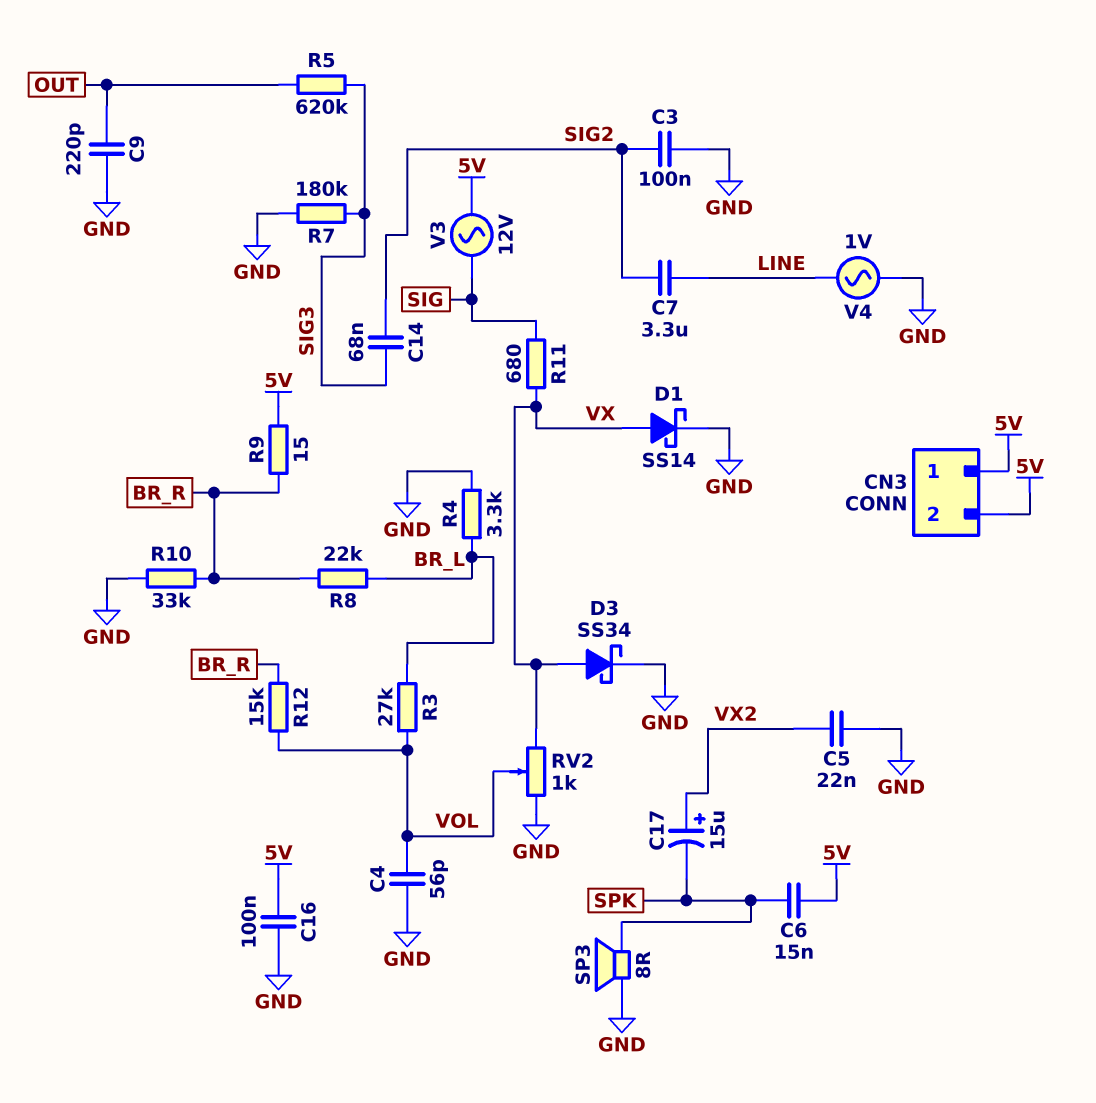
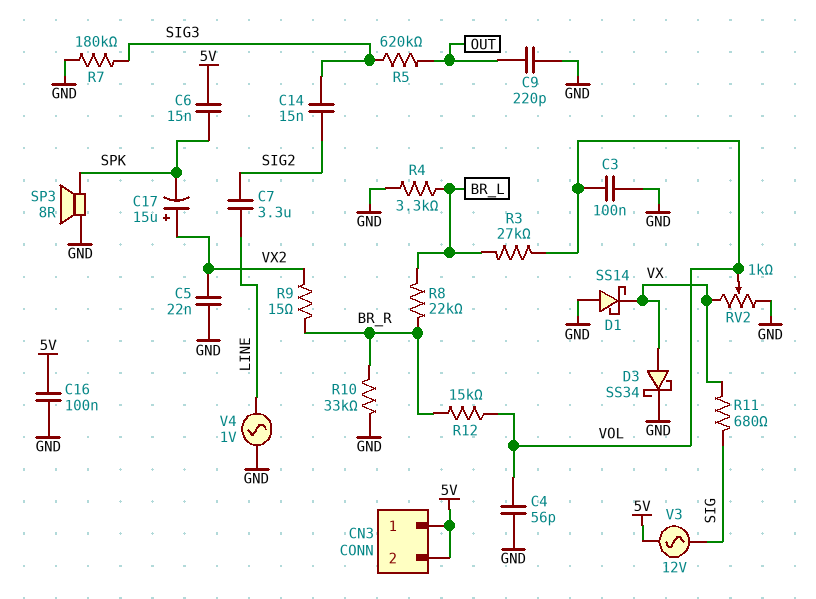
C3: 100nF (GND, SIG2) -> 100nF (GND, VOL)
C14: 68nF (SIG2, SIG3) -> 15nF (SIG2, SIG3)
D1: schottky SS14 (A VX, K GND) -> schottky SS14 (A GND, K VX)
R9: 15 (5V, BR_R) -> 15 (BR_R, VX2)

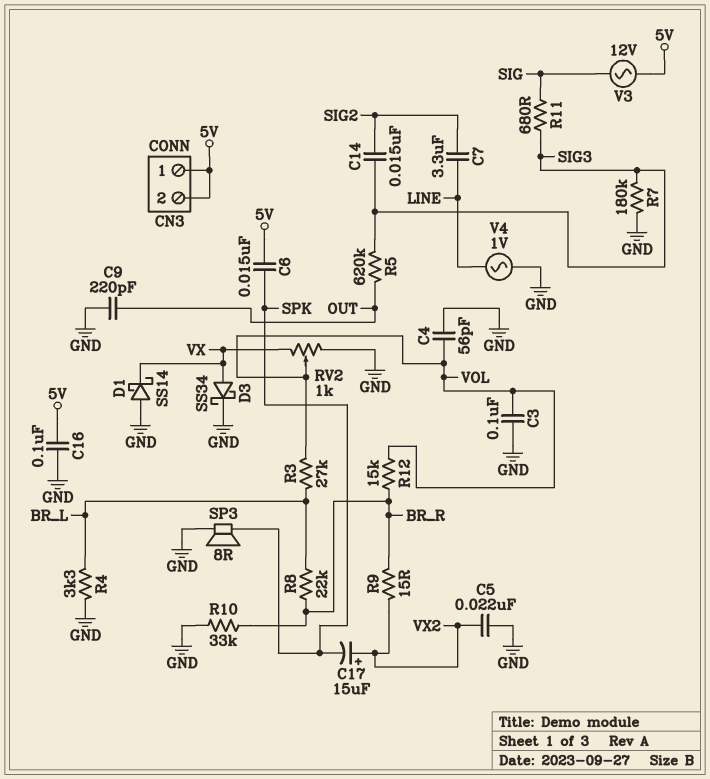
R11: 680 (SIG, VX) -> 680 (SIG, SIG3)

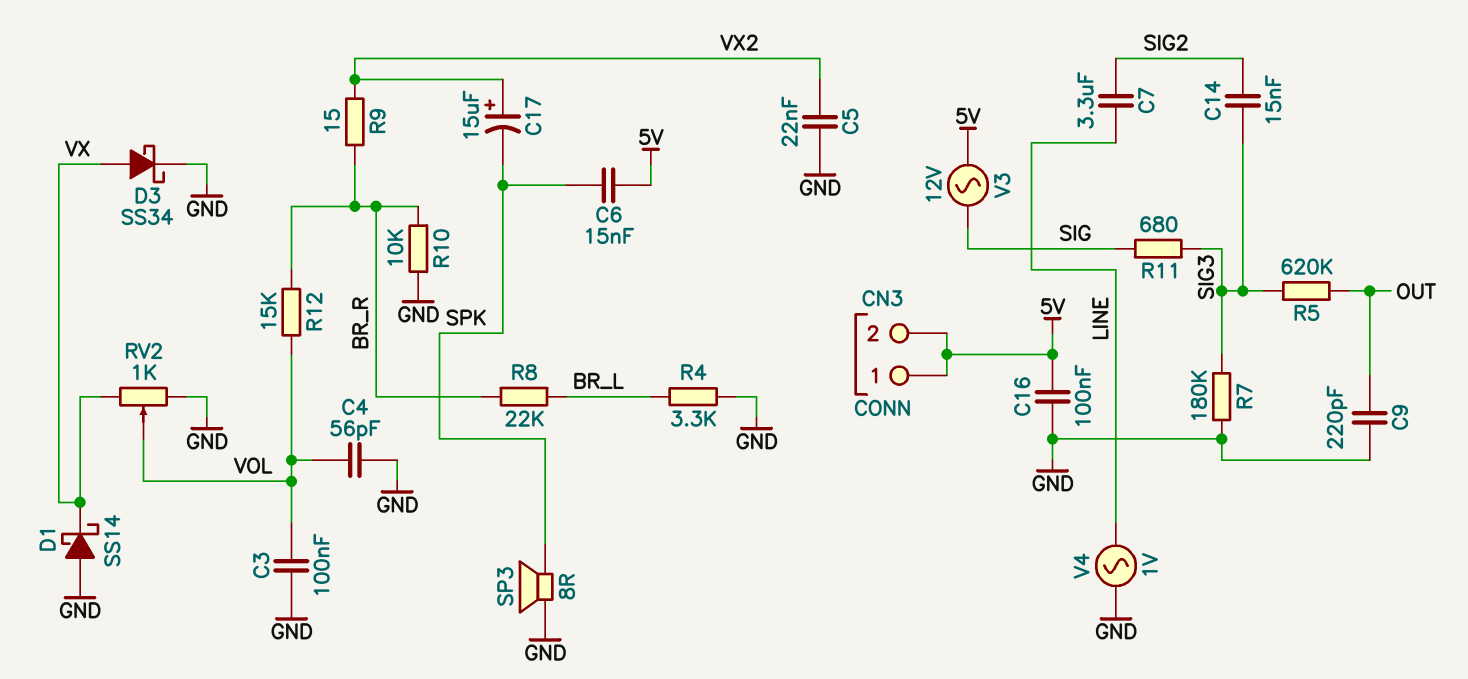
R3: 27k (BR_L, VOL) -> none
R10: 33k (BR_R, GND) -> 10k (BR_R, GND)

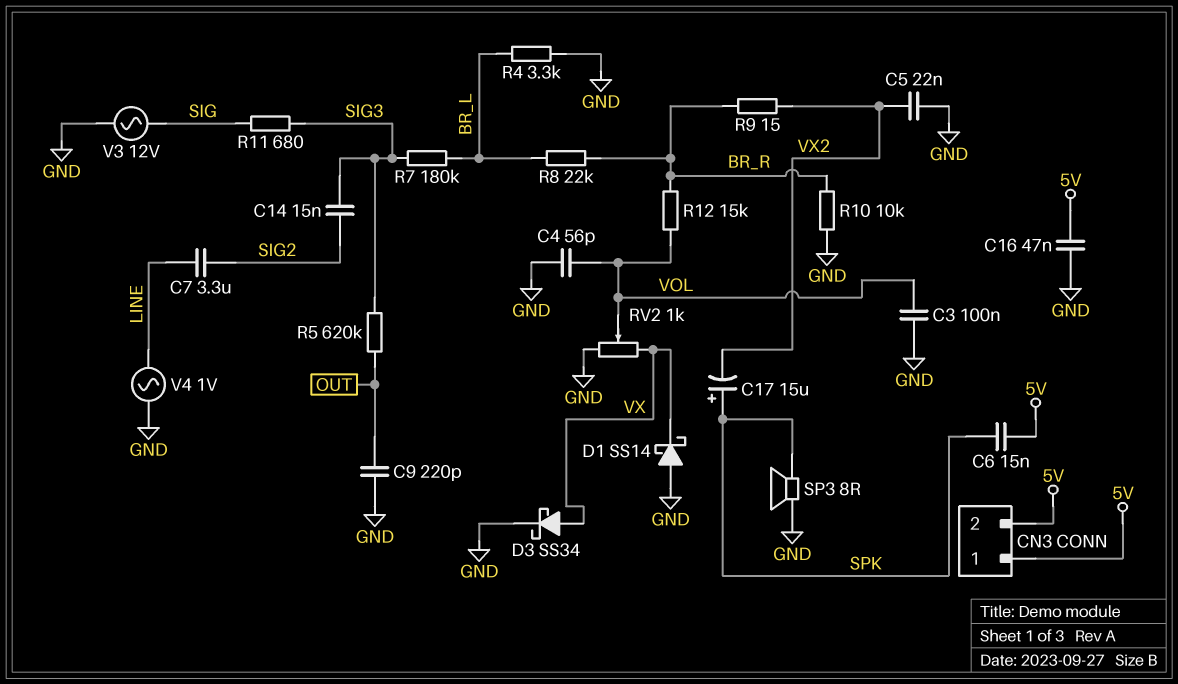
C16: 100nF (5V, GND) -> 47nF (5V, GND)
C17: 15uF (plus VX2, minus SPK) -> 15uF (plus SPK, minus VX2)
R7: 180k (GND, SIG3) -> 180k (BR_L, SIG3)
V3: AC 12V (5V, SIG) -> AC 12V (GND, SIG)

